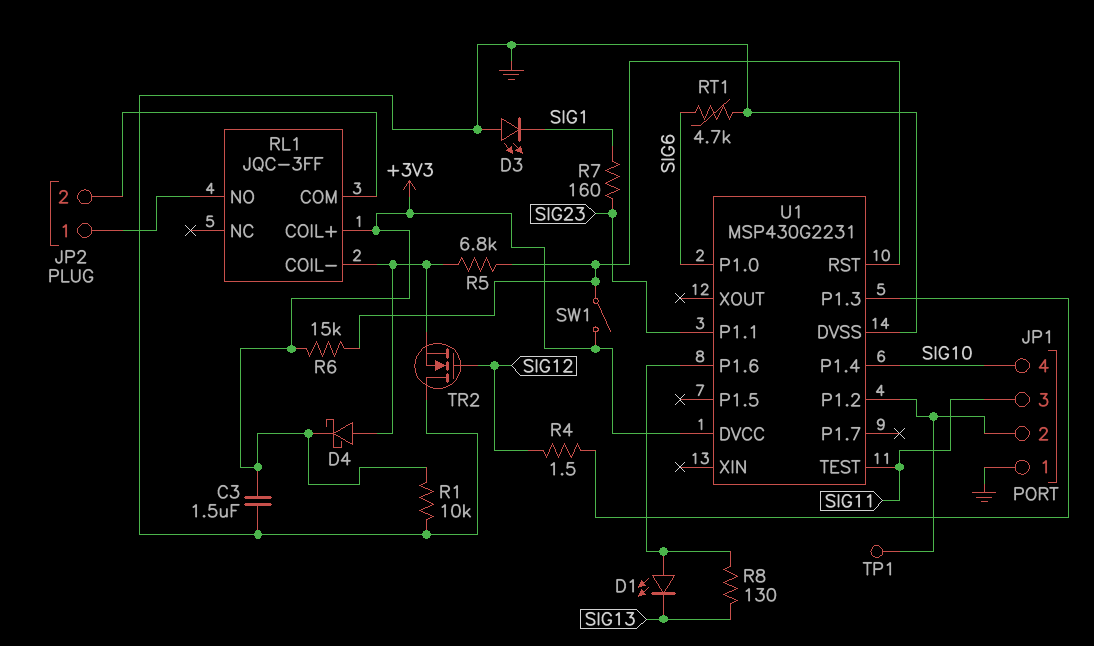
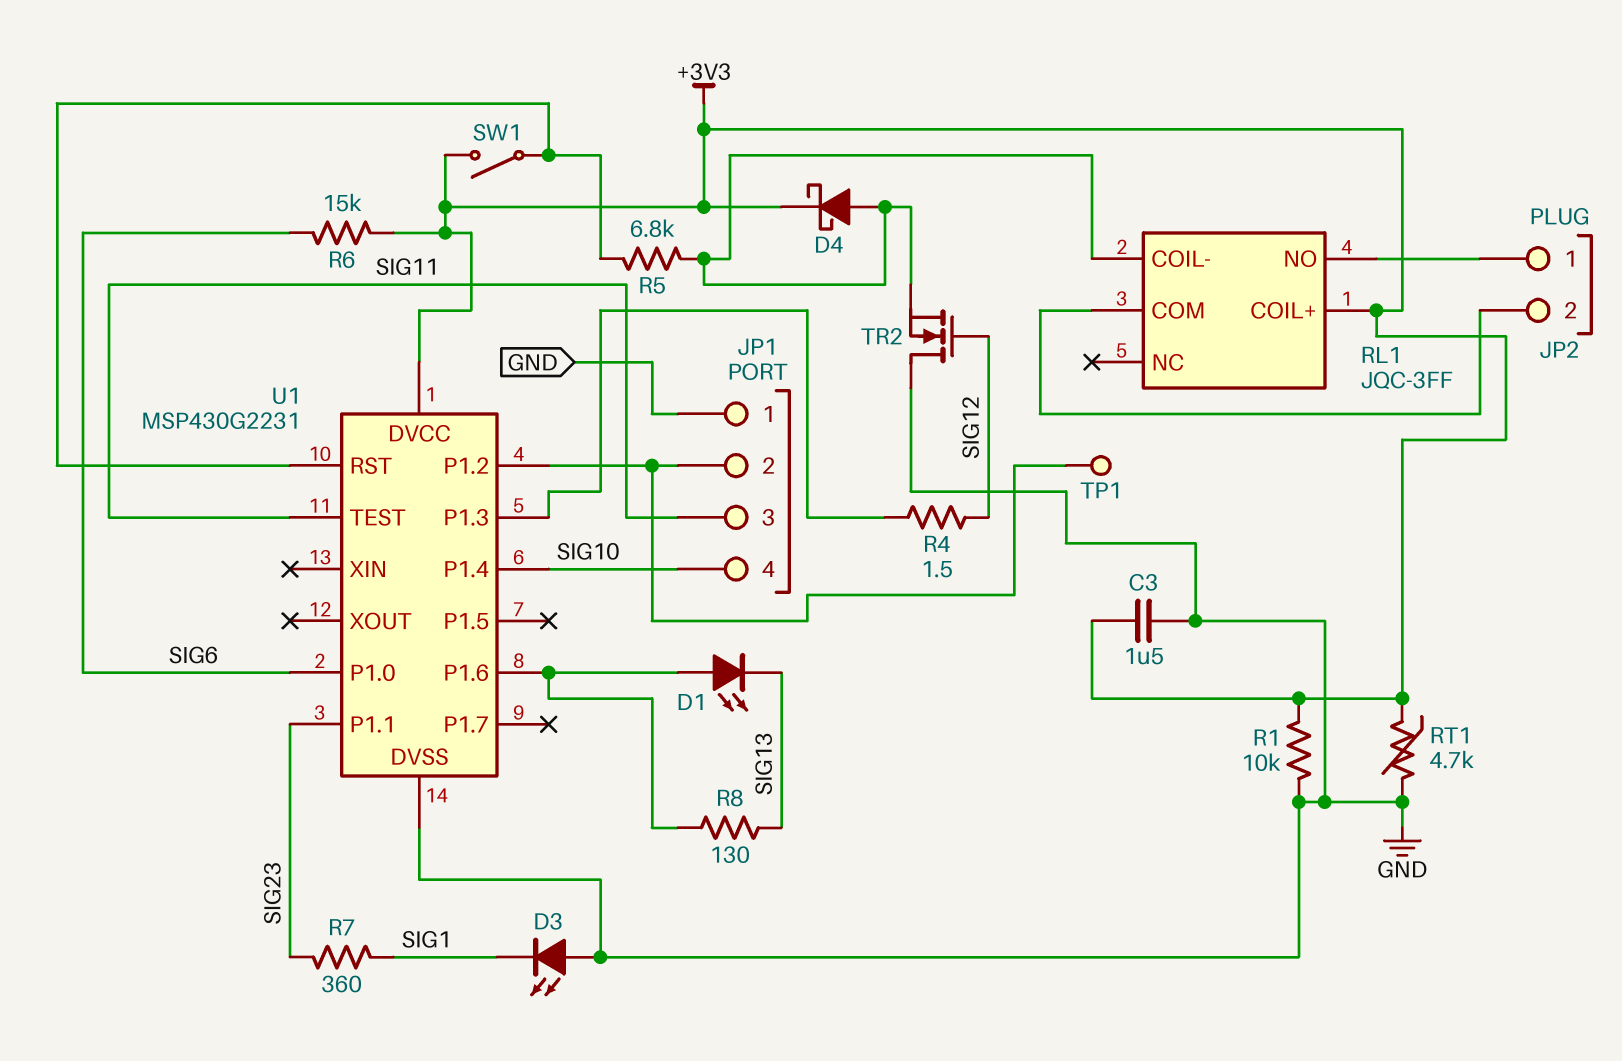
R6: 15k (+3V3, U1/RST) -> 15k (+3V3, SIG6)
R7: 160 (SIG1, SIG23) -> 360 (SIG1, SIG23)
RT1: 4.7k (GND, SIG6) -> 4.7k (+3V3, GND)

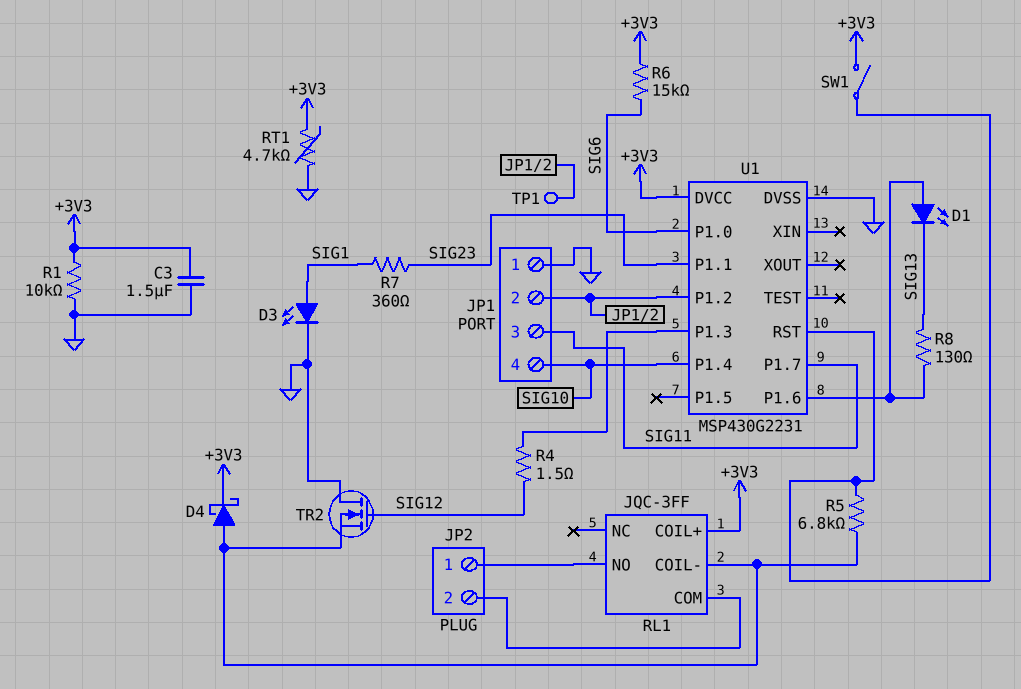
D3: LED (A GND, K SIG1) -> LED (A SIG1, K GND)
U1 pin P1.7: none -> SIG11
U1 pin TEST: SIG11 -> none

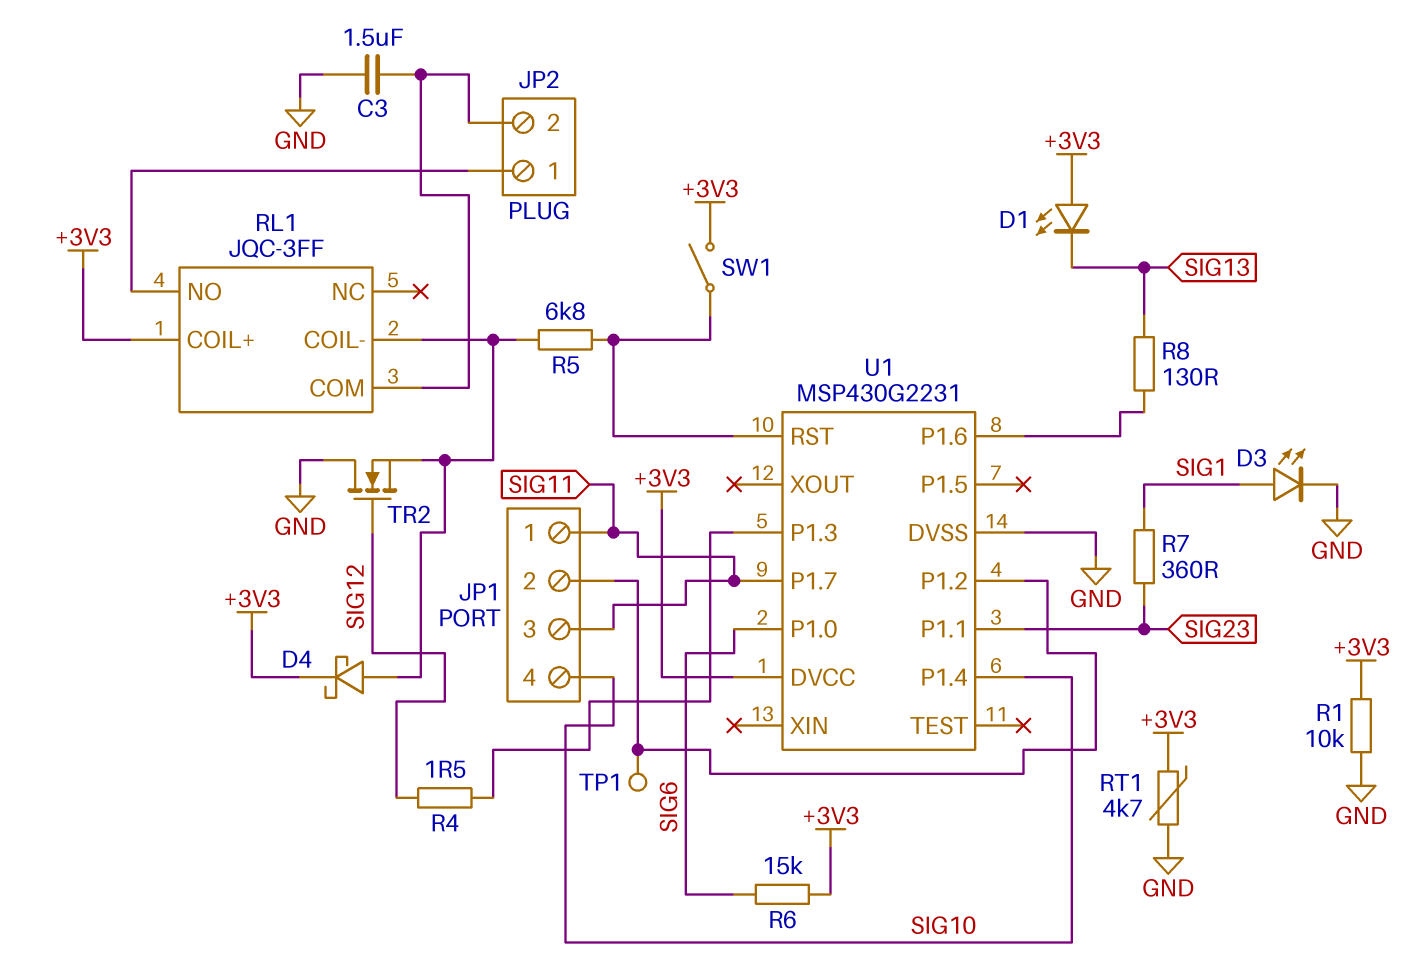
C3: 1.5uF (+3V3, GND) -> 1.5uF (GND, JP2/2)
D1: LED (A U1/P1.6, K SIG13) -> LED (A +3V3, K SIG13)
JP1 pin 1: GND -> SIG11

